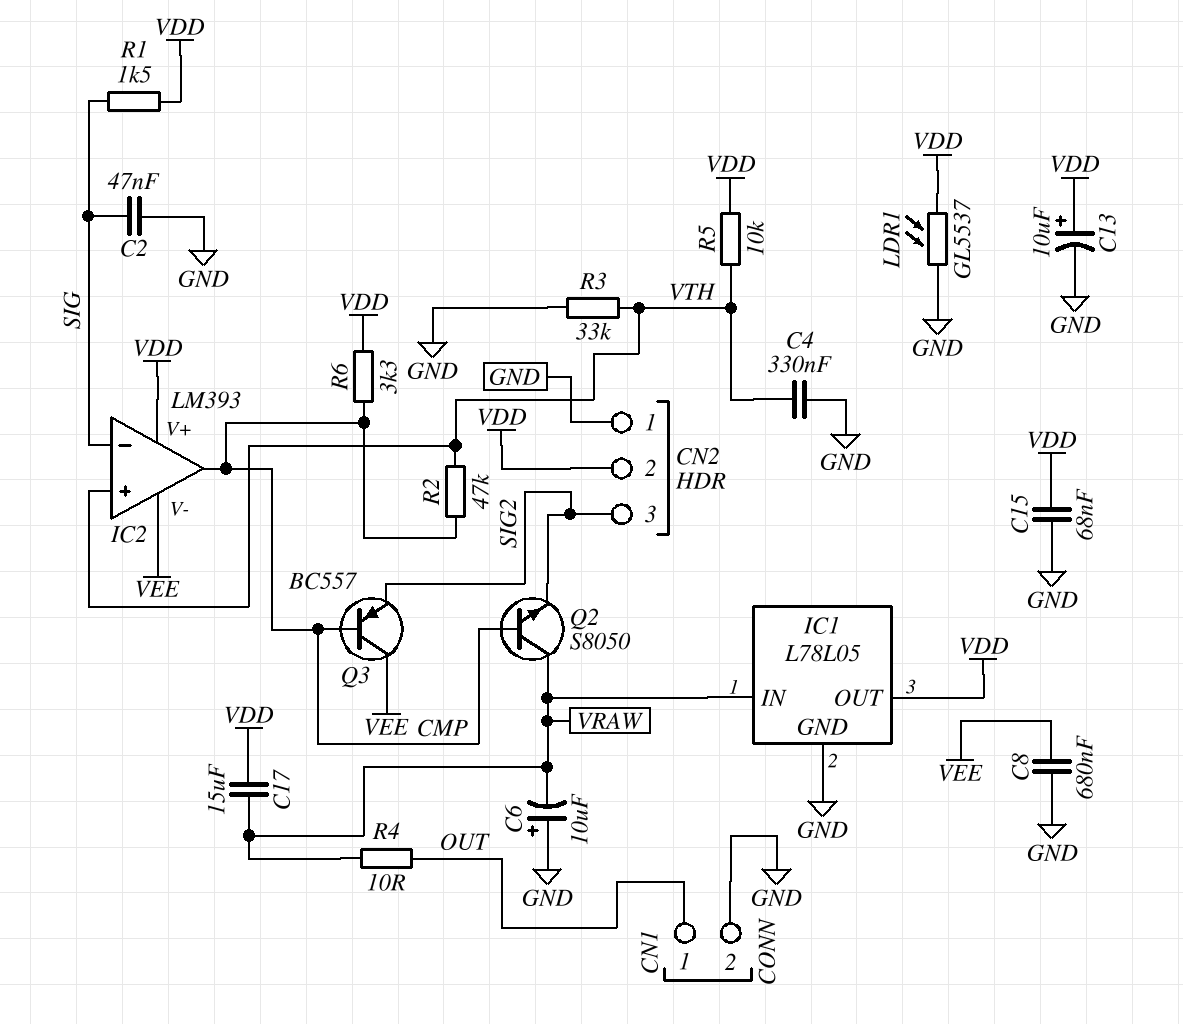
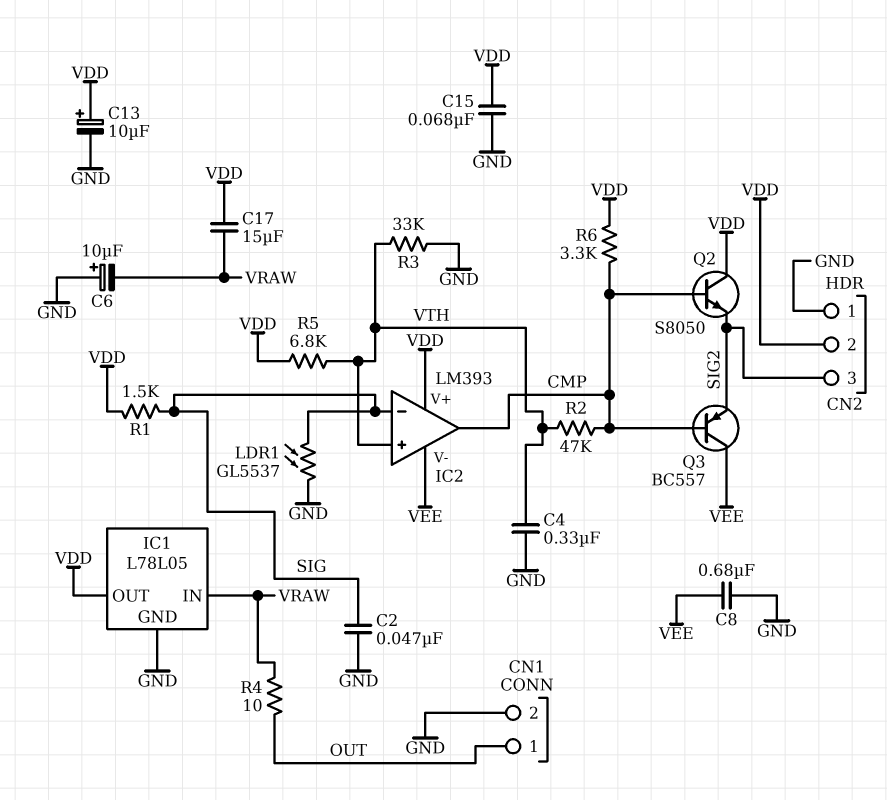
LDR1: GL5537 (GND, VDD) -> GL5537 (GND, SIG)
Q2: NPN S8050 (B CMP, C VRAW, E SIG2) -> NPN S8050 (B CMP, C VDD, E SIG2)
R5: 10k (VDD, VTH) -> 6.8k (VDD, VTH)

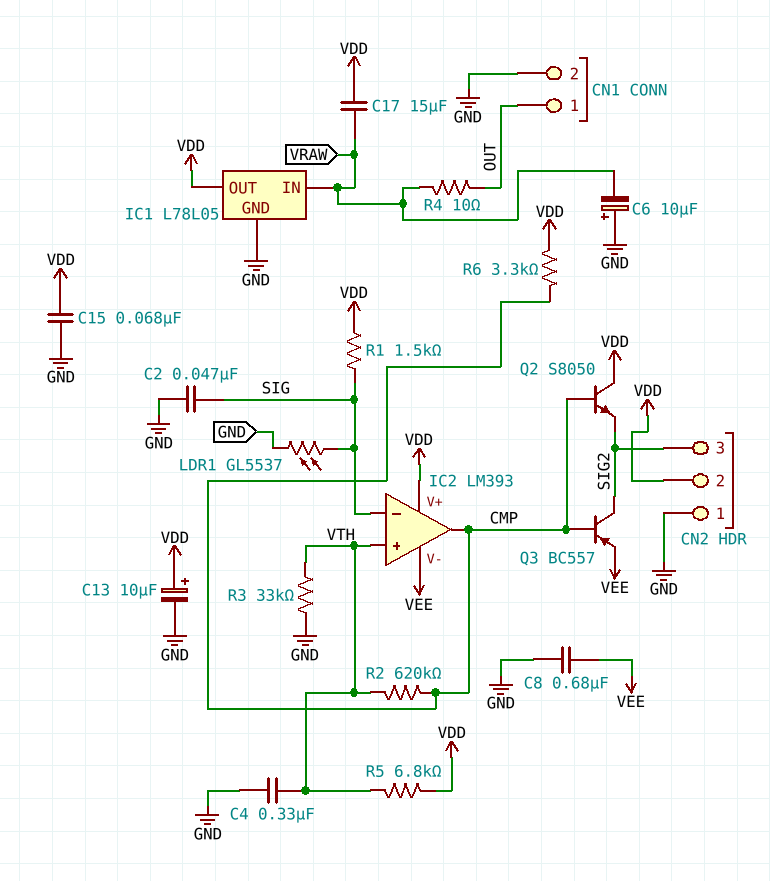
Q3: PNP BC557 (B CMP, C VEE, E SIG2) -> PNP BC557 (B CMP, C SIG2, E VEE)
R2: 47k (CMP, VTH) -> 620k (CMP, VTH)

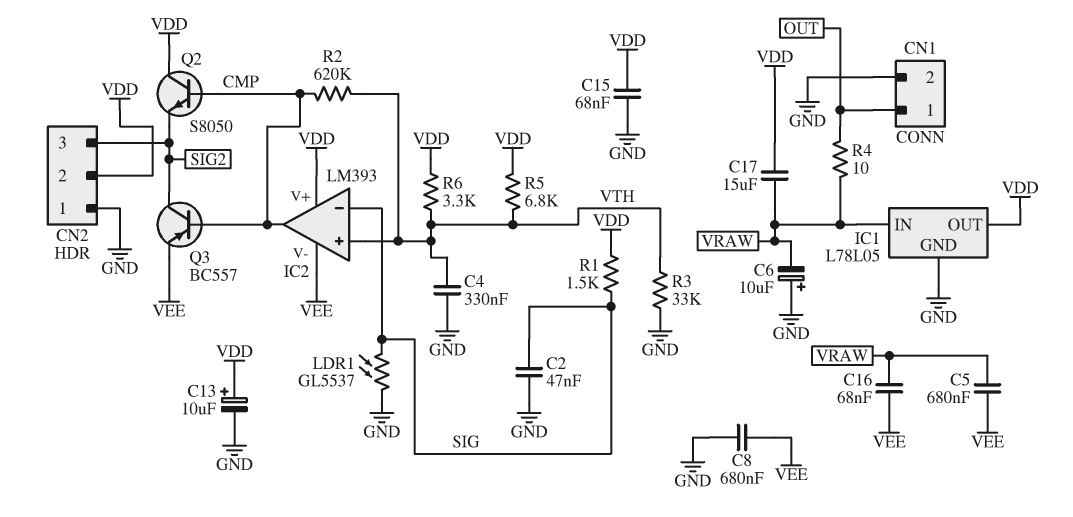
C5: none -> 680nF (VEE, VRAW)
C16: none -> 68nF (VEE, VRAW)
R6: 3.3k (CMP, VDD) -> 3.3k (VDD, VTH)

